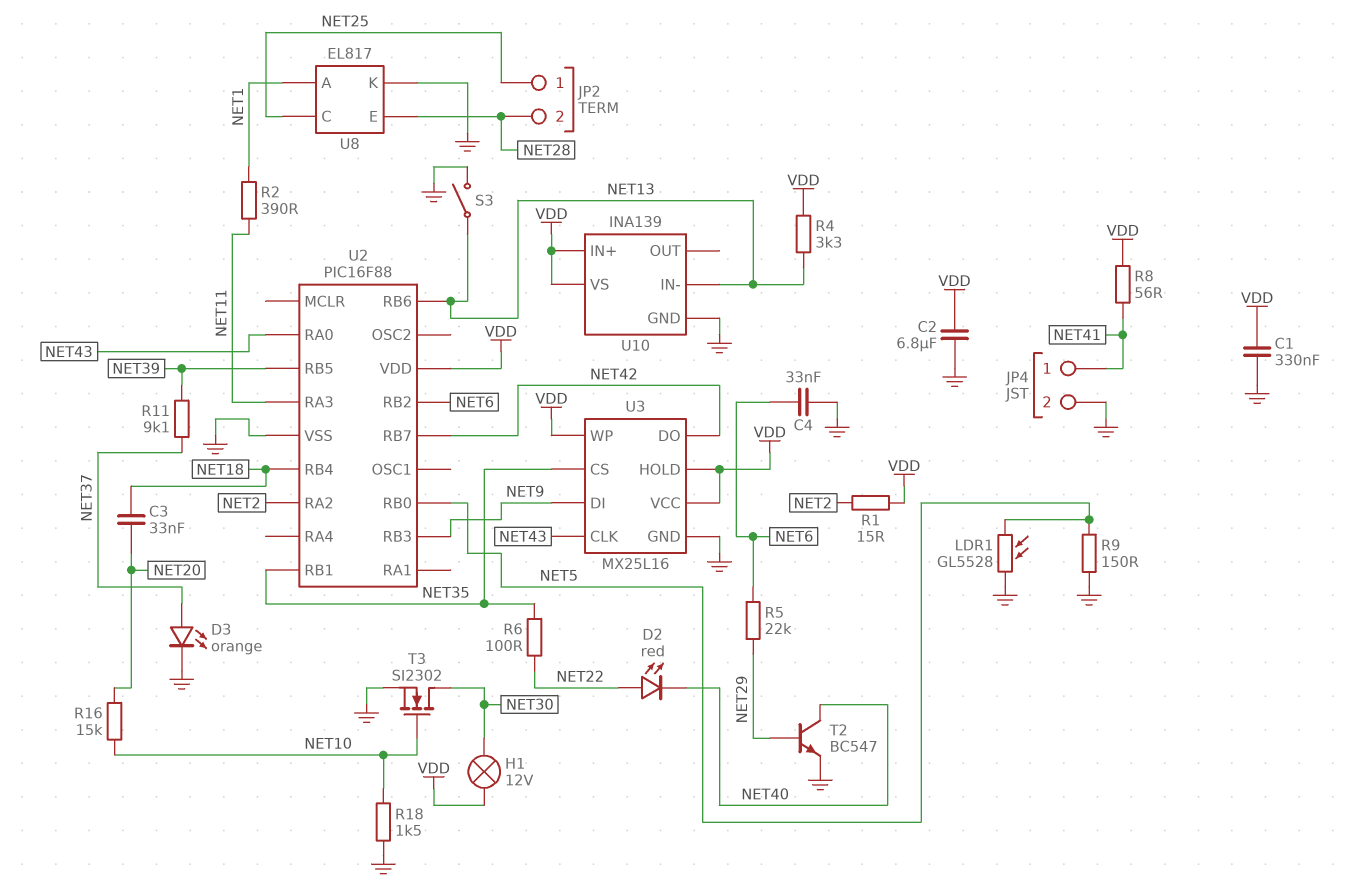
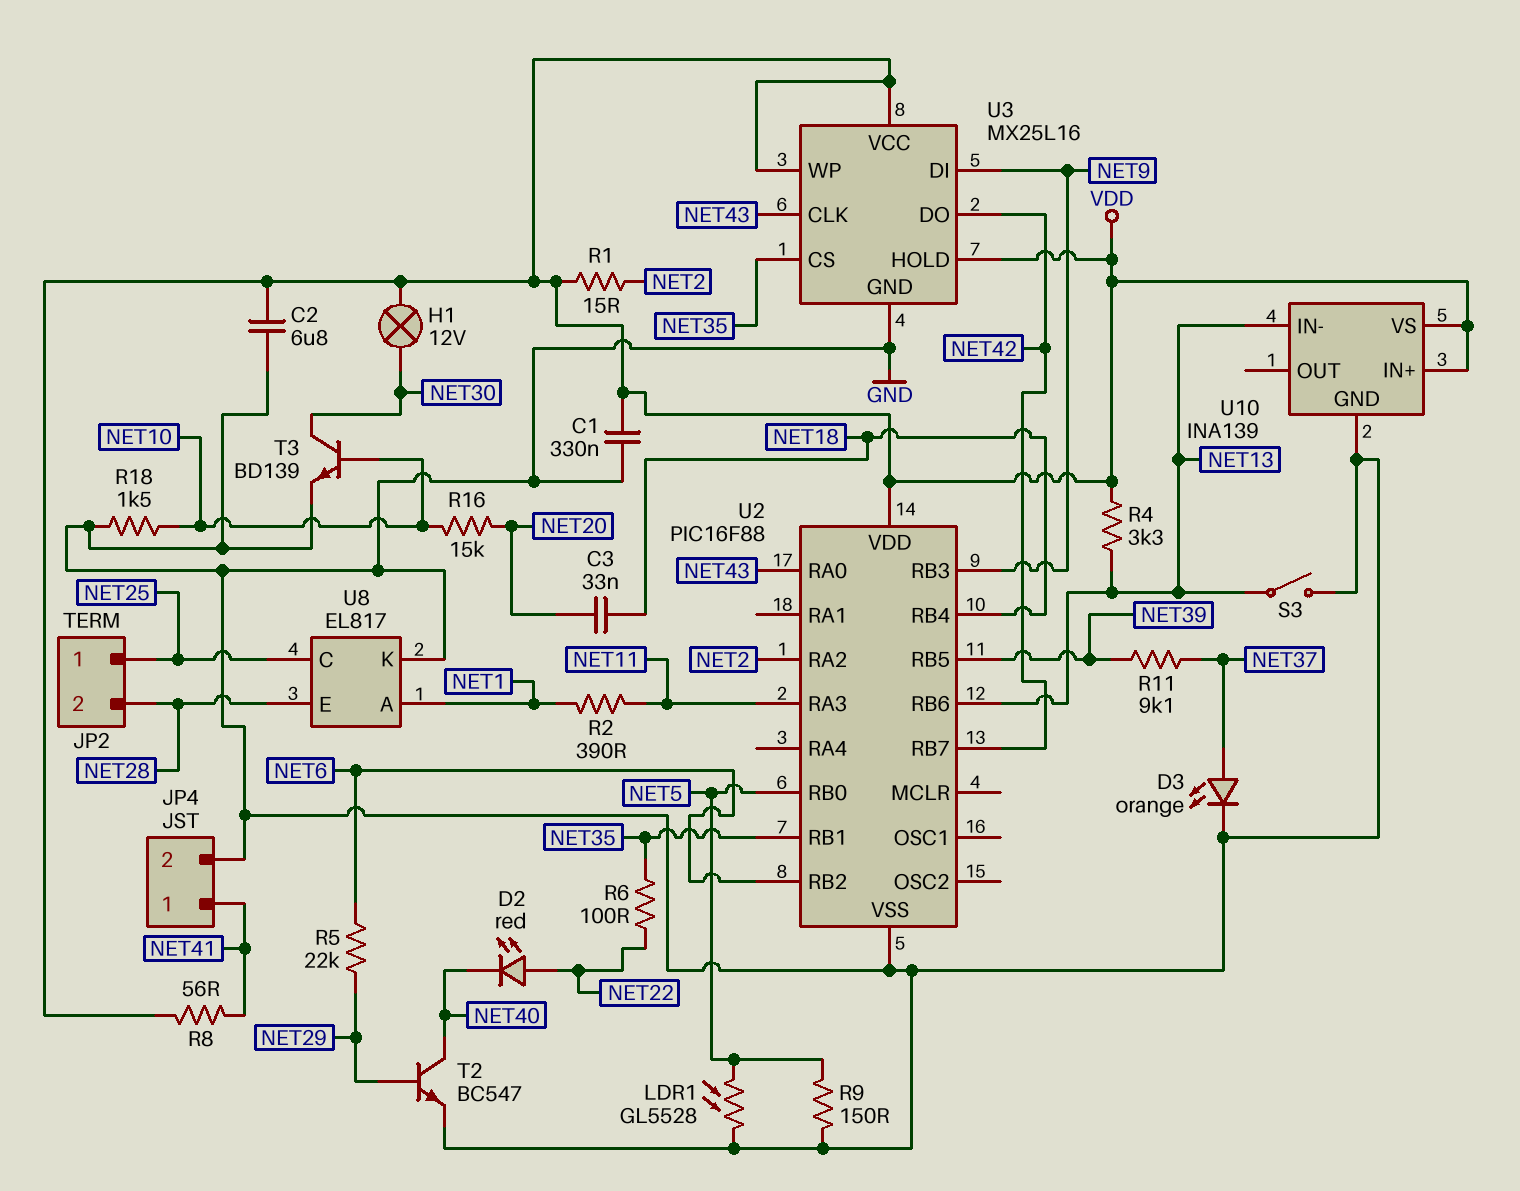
C4: 33nF (GND, NET6) -> none
T3: NMOS SI2302 (G NET10, D NET30, S GND) -> NPN BD139 (B NET10, C NET30, E GND)

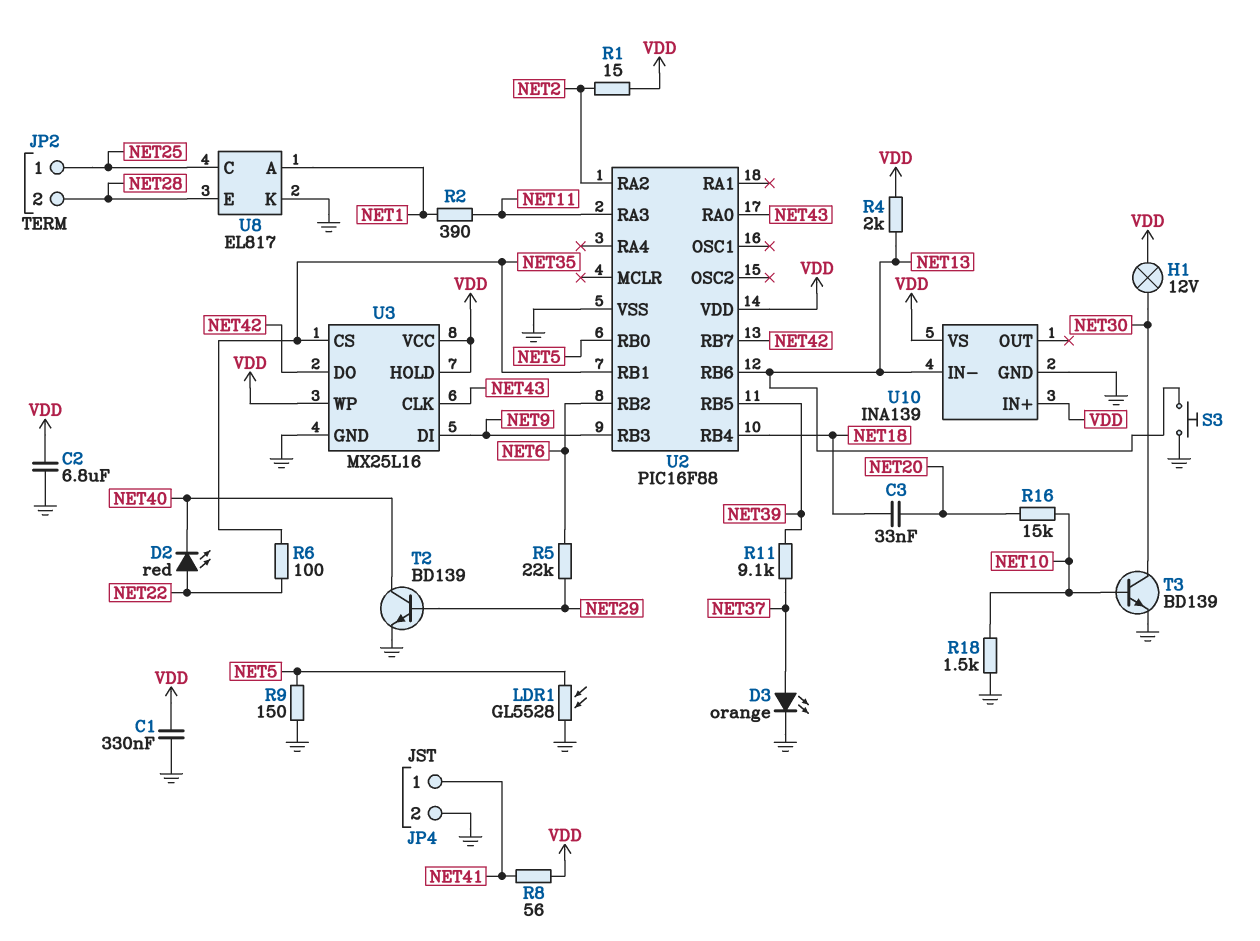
R4: 3.3k (NET13, VDD) -> 2k (NET13, VDD)
S3: switch (GND, NET13) -> button (GND, NET13)
T2: NPN BC547 (B NET29, C NET40, E GND) -> NPN BD139 (B NET29, C NET40, E GND)

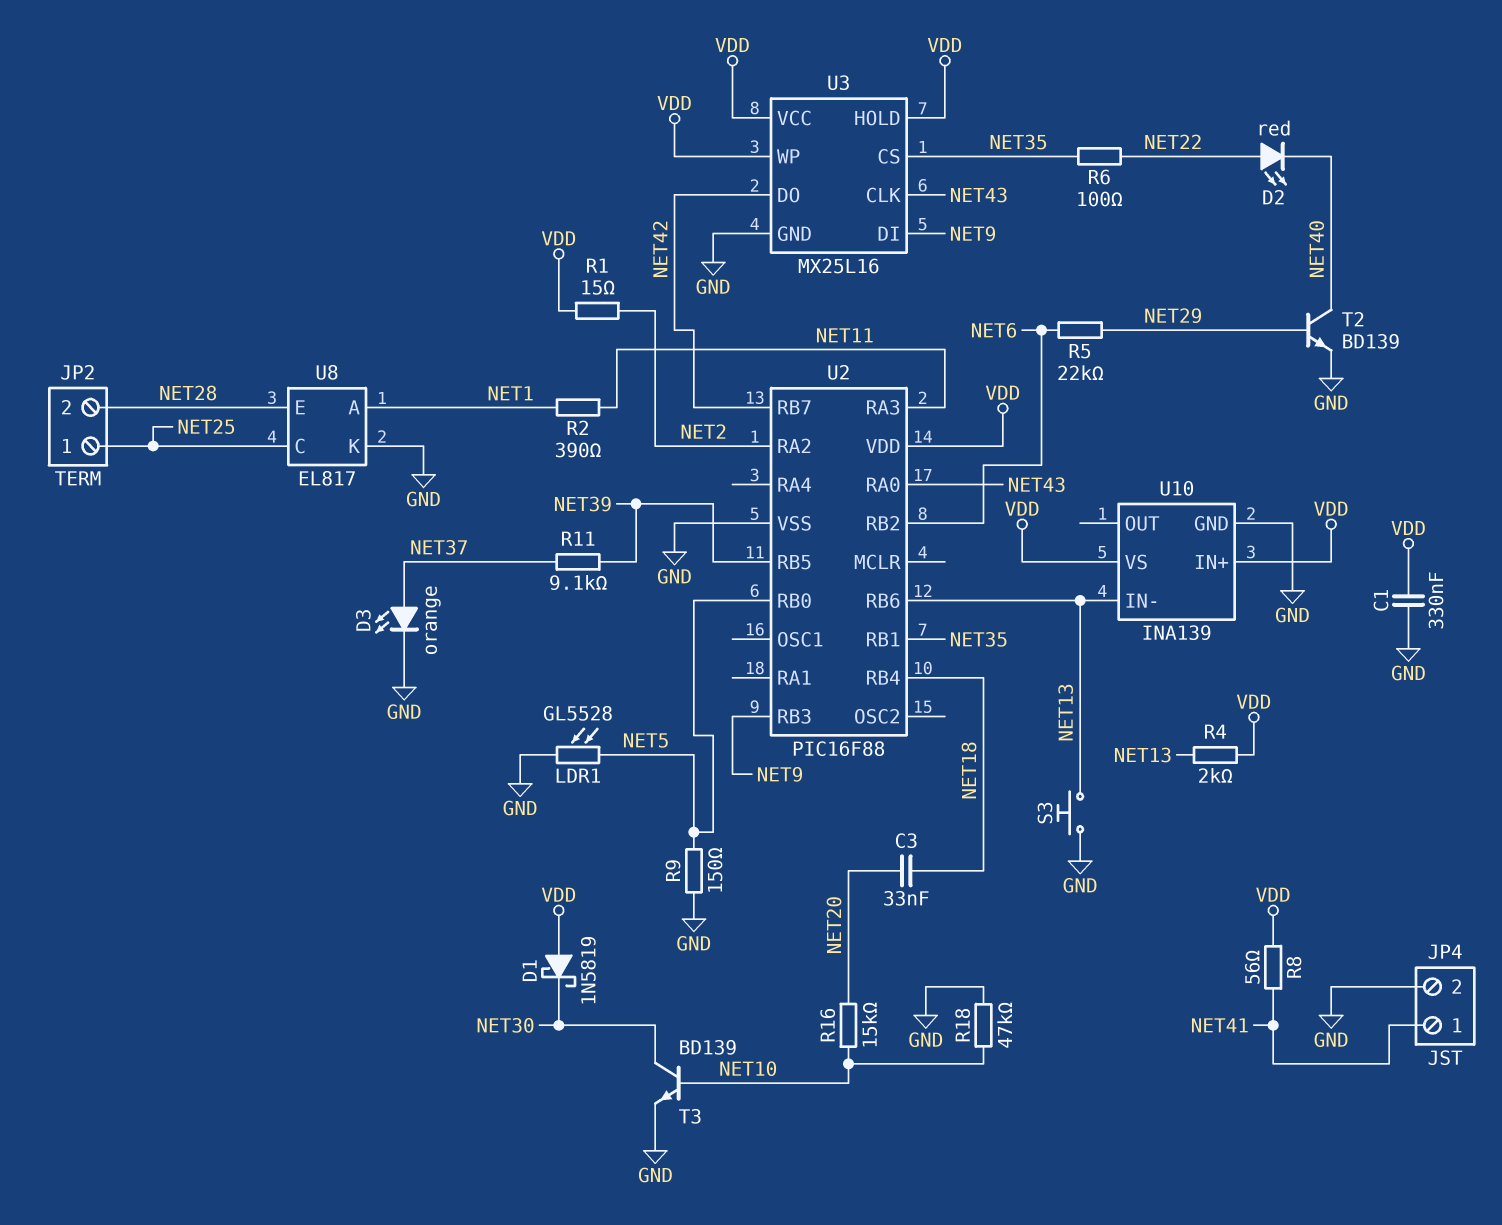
C2: 6.8uF (GND, VDD) -> none
D1: none -> schottky 1N5819 (A VDD, K NET30)
H1: lamp 12V (NET30, VDD) -> none
R18: 1.5k (GND, NET10) -> 47k (GND, NET10)

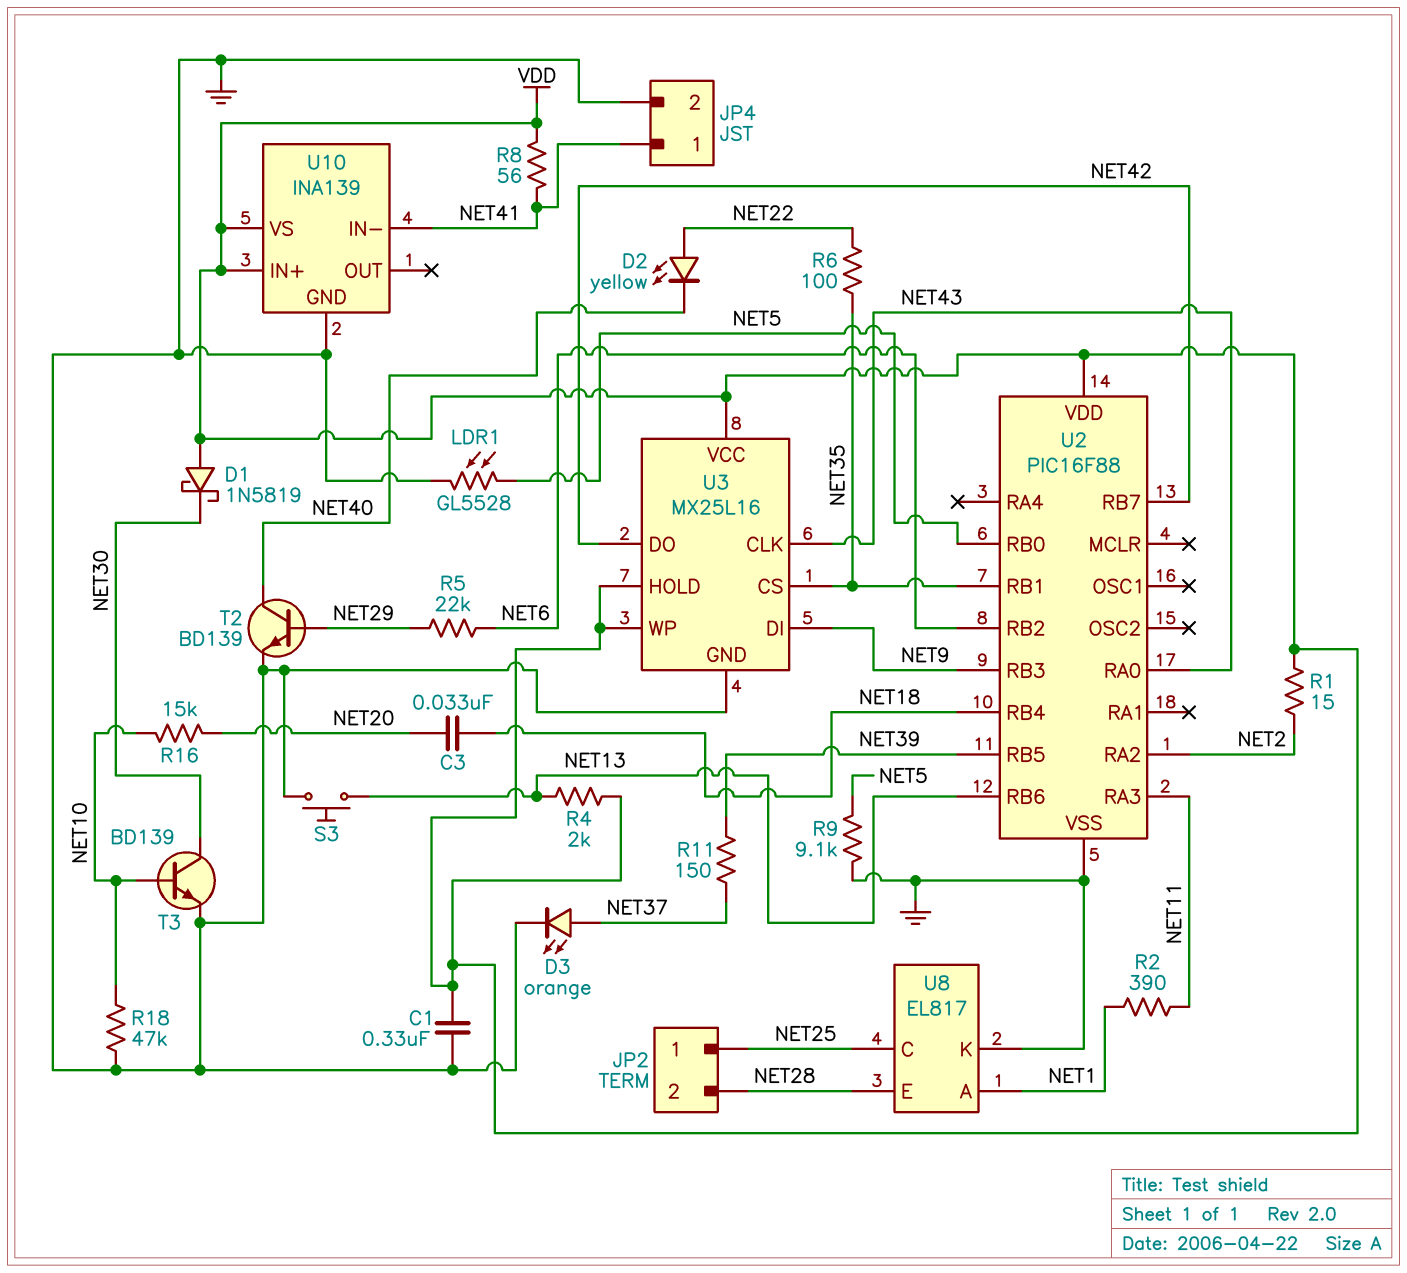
D2: LED red (A NET22, K NET40) -> LED yellow (A NET22, K NET40)
R9: 150 (GND, NET5) -> 9.1k (GND, NET5)
R11: 9.1k (NET37, NET39) -> 150 (NET37, NET39)
U10 pin IN-: NET13 -> NET41

